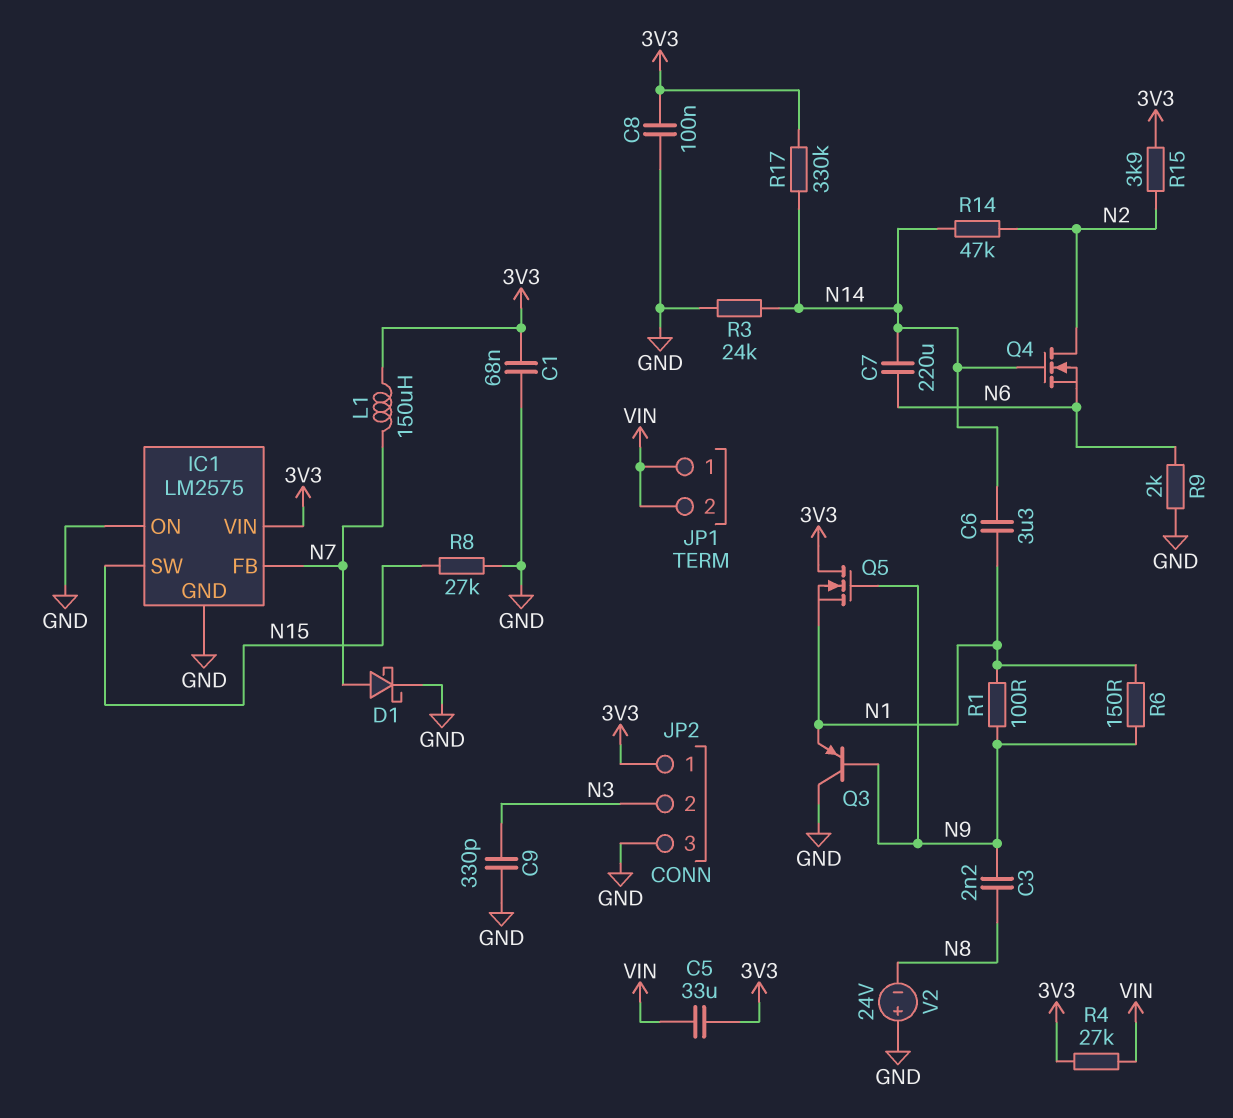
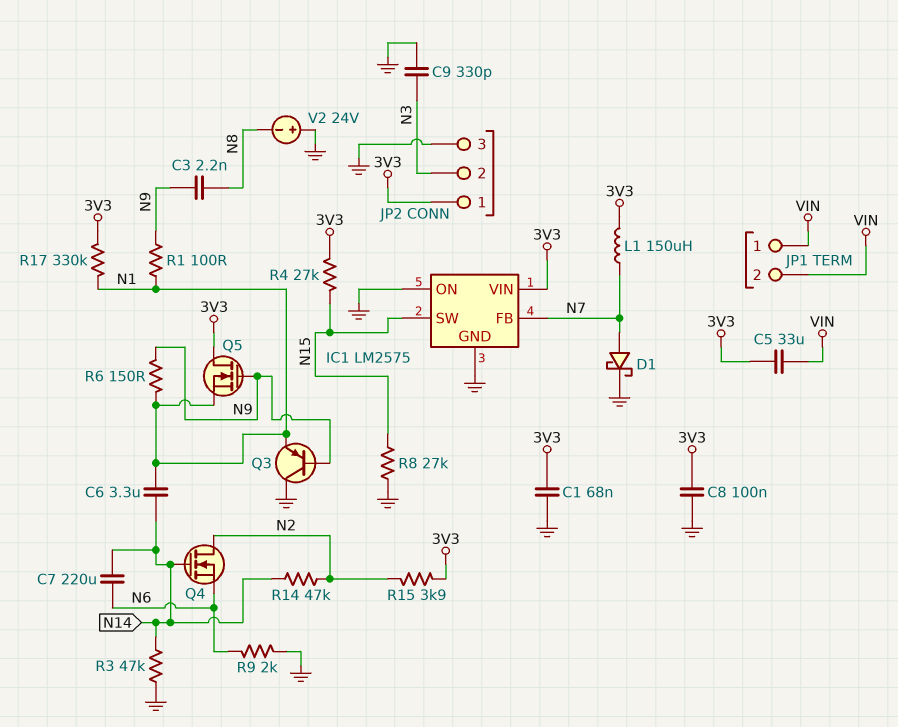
R3: 24k (GND, N14) -> 47k (GND, N14)
R4: 27k (3V3, VIN) -> 27k (3V3, N15)
R17: 330k (3V3, N14) -> 330k (3V3, N1)

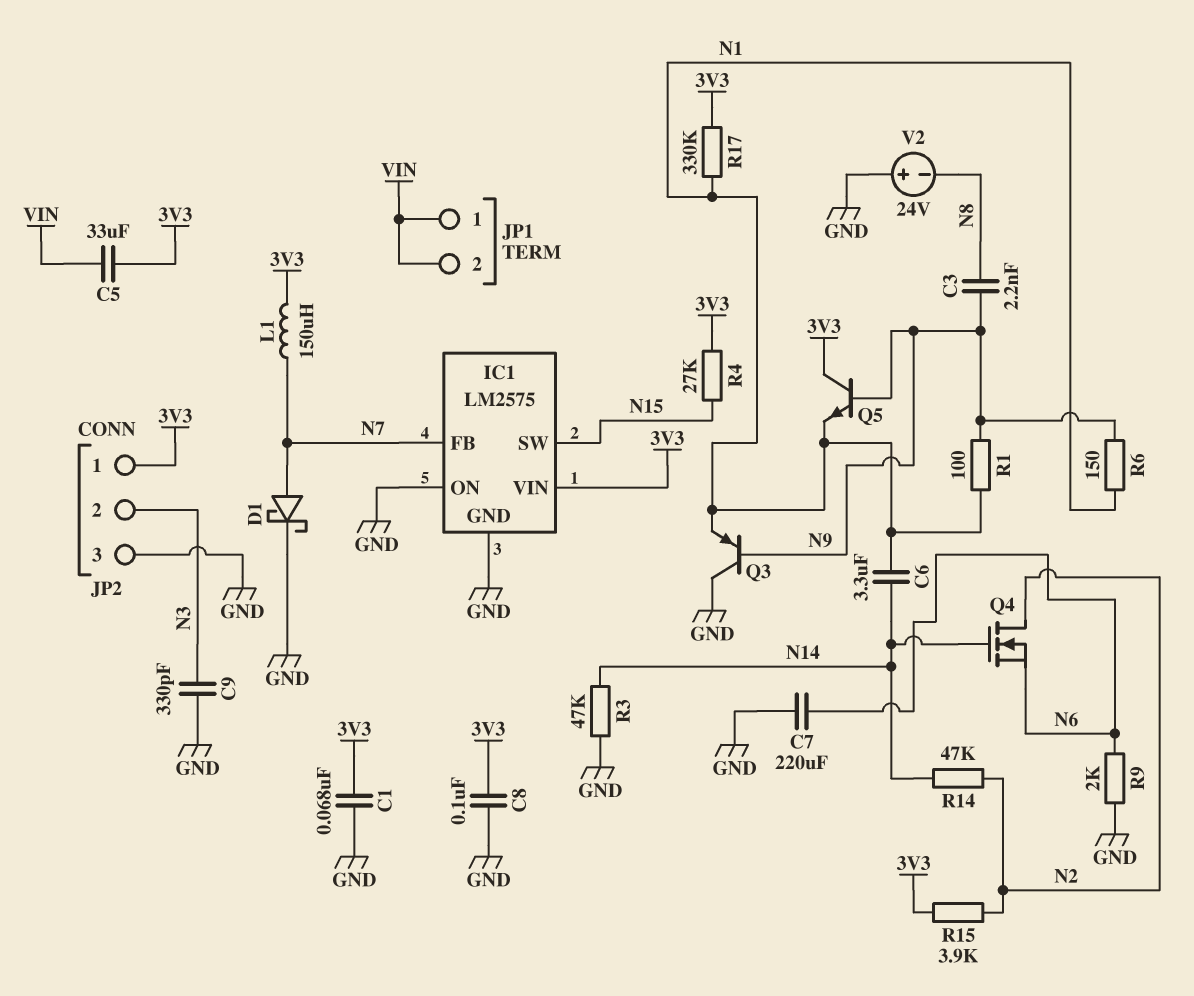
C7: 220uF (N6, N14) -> 220uF (GND, N6)
Q5: NMOS (G N9, D 3V3, S N1) -> NPN (B N9, C 3V3, E N1)
R8: 27k (GND, N15) -> none

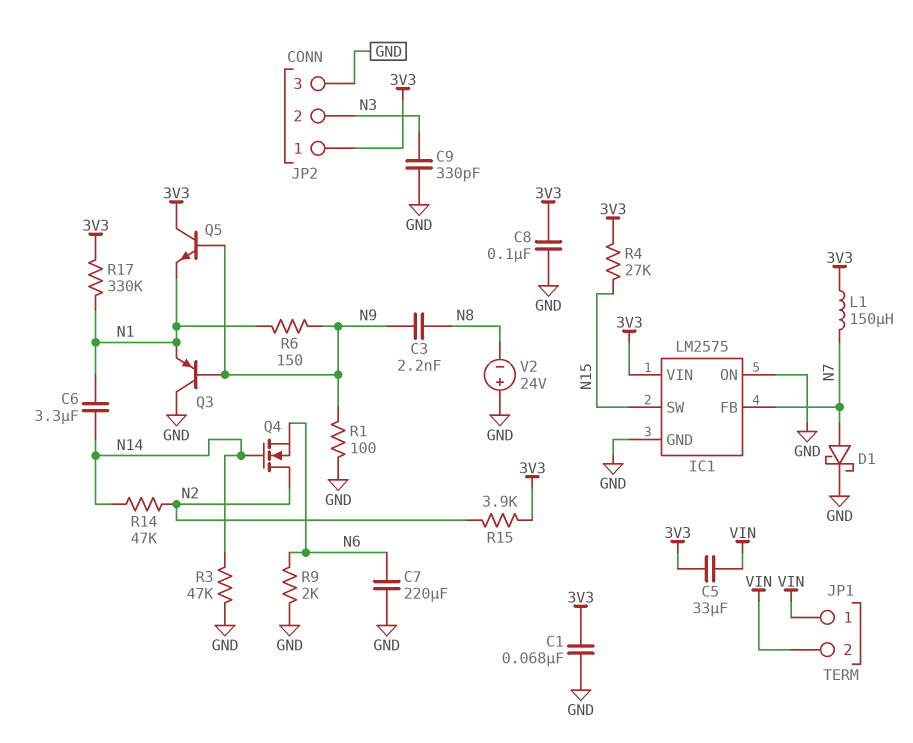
R1: 100 (N1, N9) -> 100 (GND, N9)

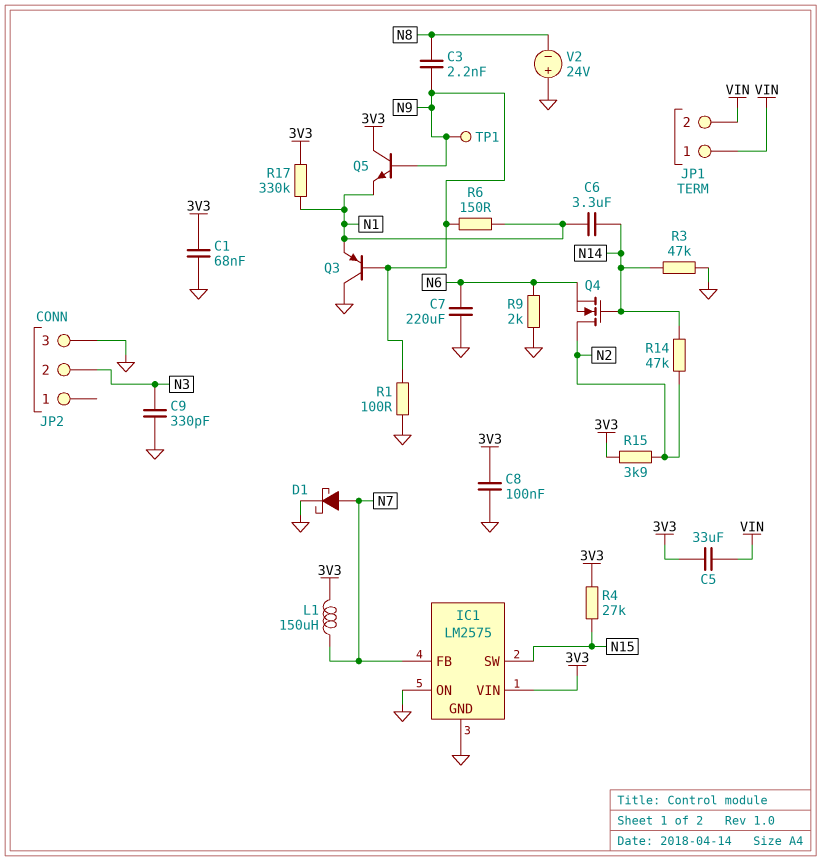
JP2 pin 1: 3V3 -> none
TP1: none -> test point (N9)

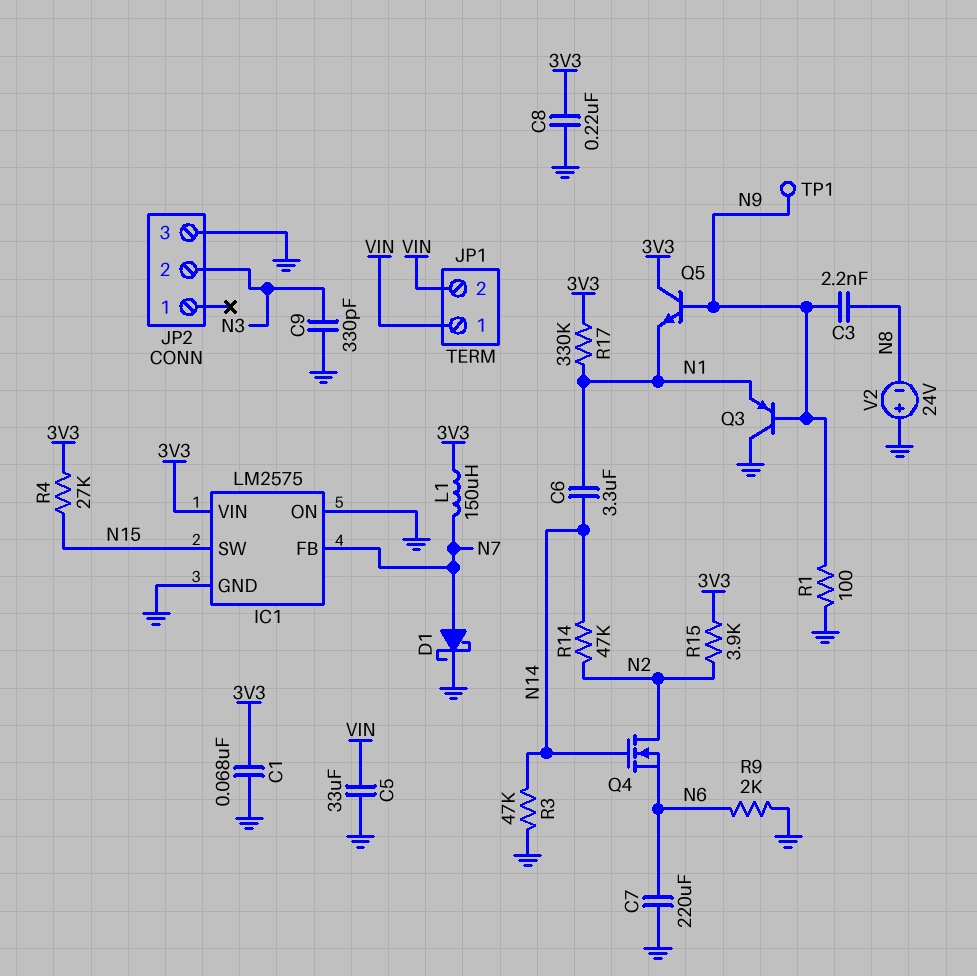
C5: 33uF (3V3, VIN) -> 33uF (GND, VIN)
C8: 100nF (3V3, GND) -> 220nF (3V3, GND)
R6: 150 (N1, N9) -> none

